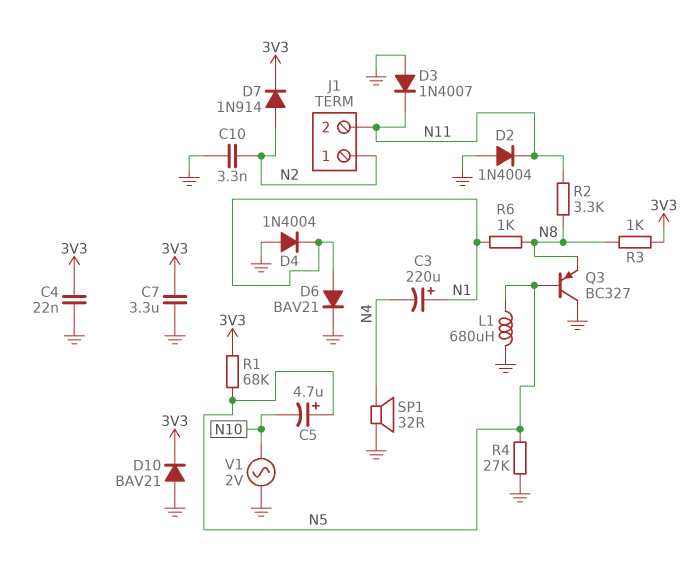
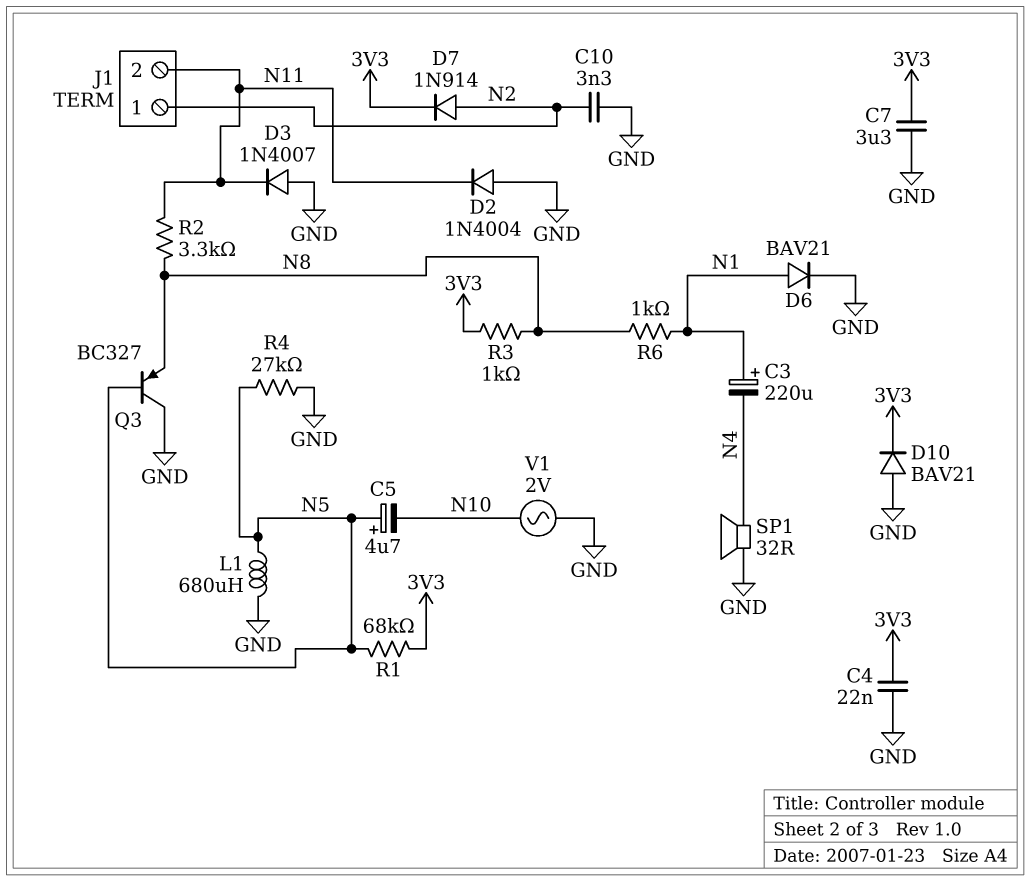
D4: diode 1N4004 (A GND, K N1) -> none

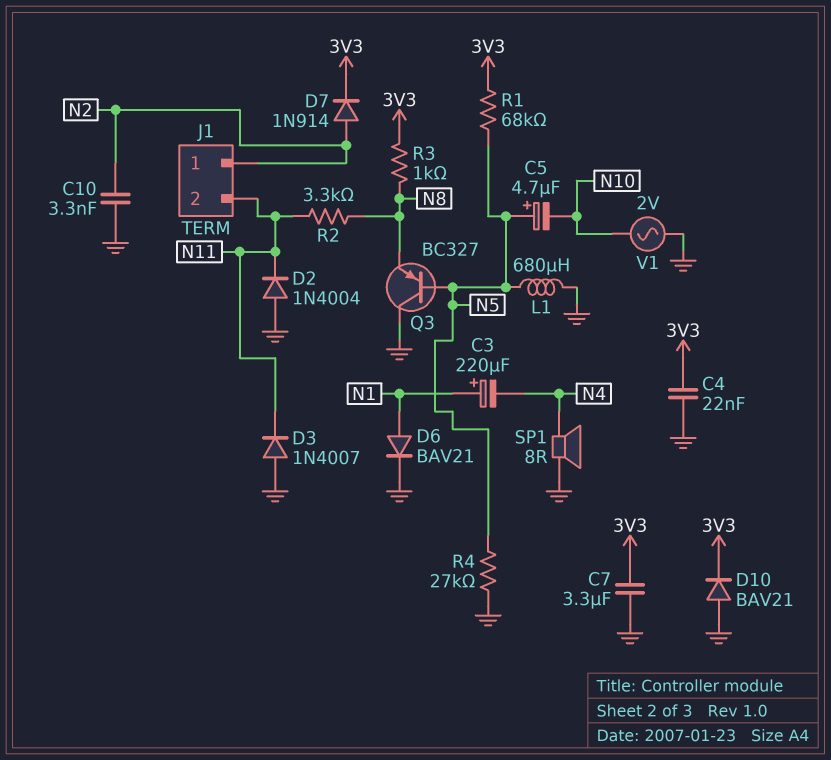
R6: 1k (N1, N8) -> none
SP1: speaker 32R (GND, N4) -> speaker 8R (GND, N4)

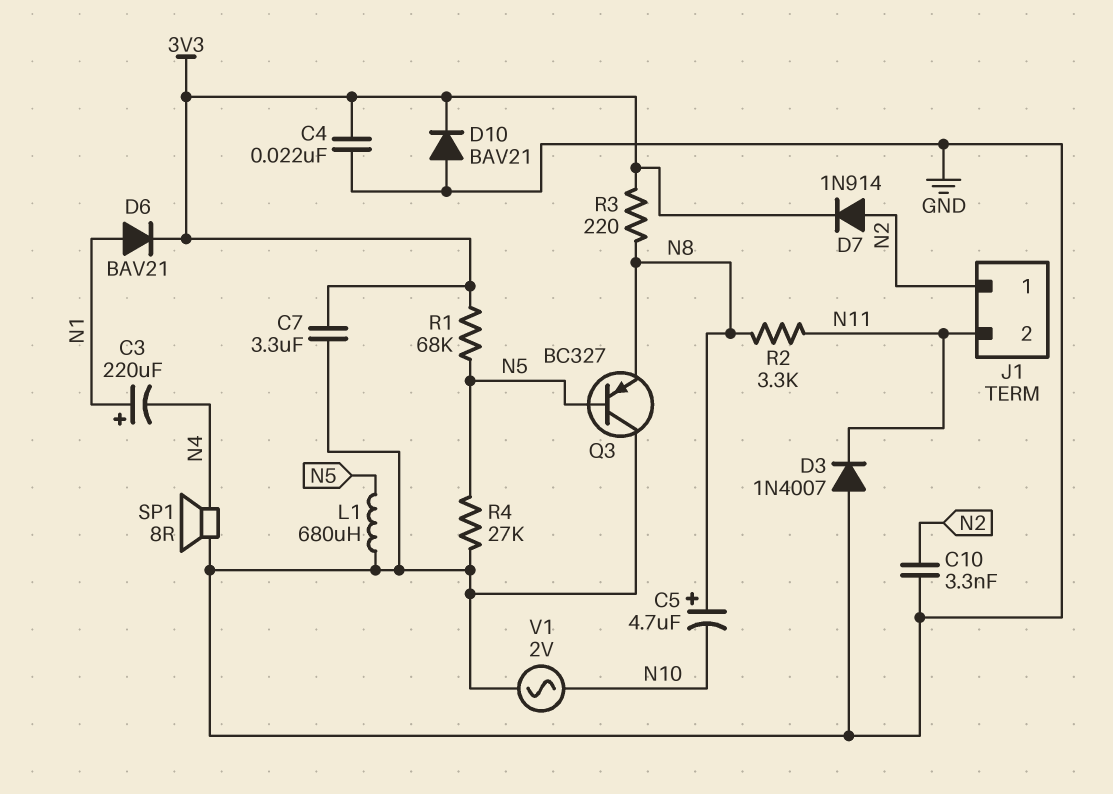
C5: 4.7uF (plus N5, minus N10) -> 4.7uF (plus N8, minus N10)
D2: diode 1N4004 (A GND, K N11) -> none
D6: diode BAV21 (A N1, K GND) -> diode BAV21 (A N1, K 3V3)
R3: 1k (3V3, N8) -> 220 (3V3, N8)

